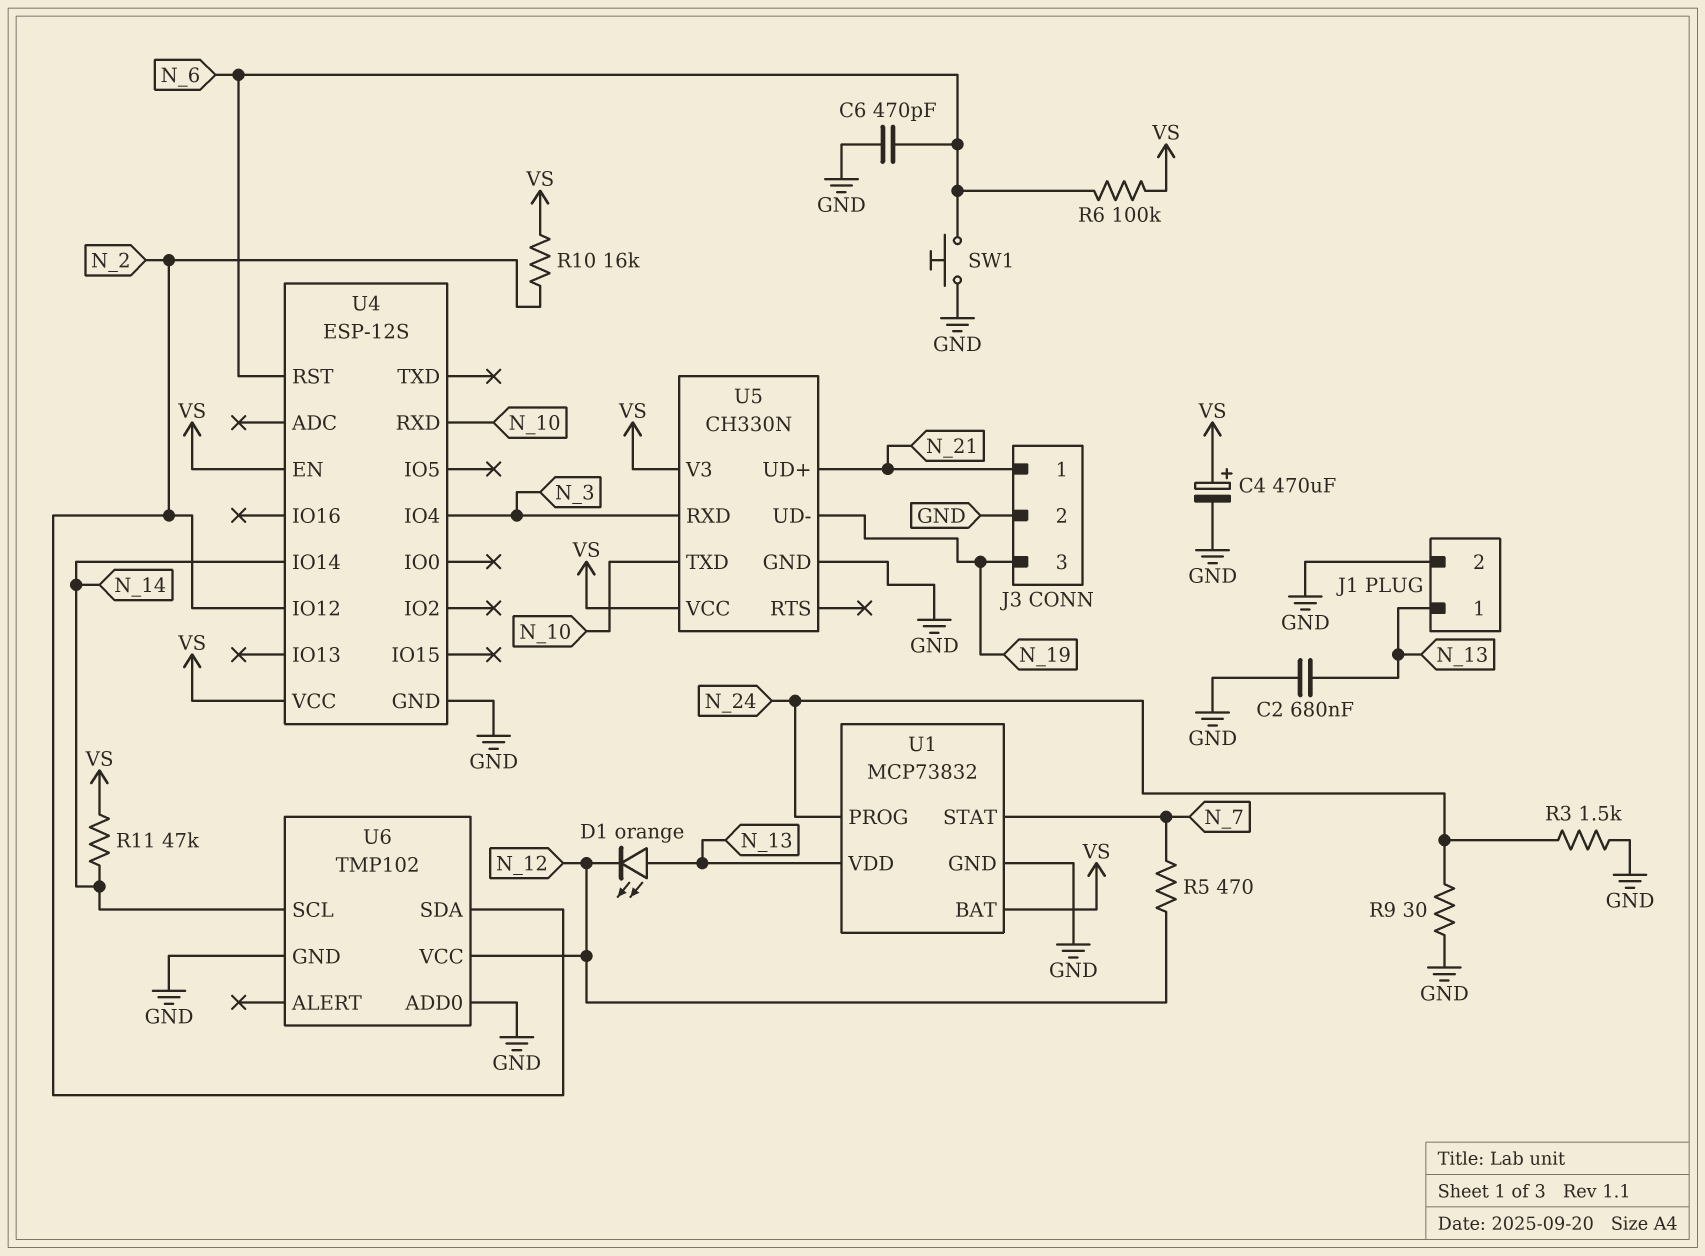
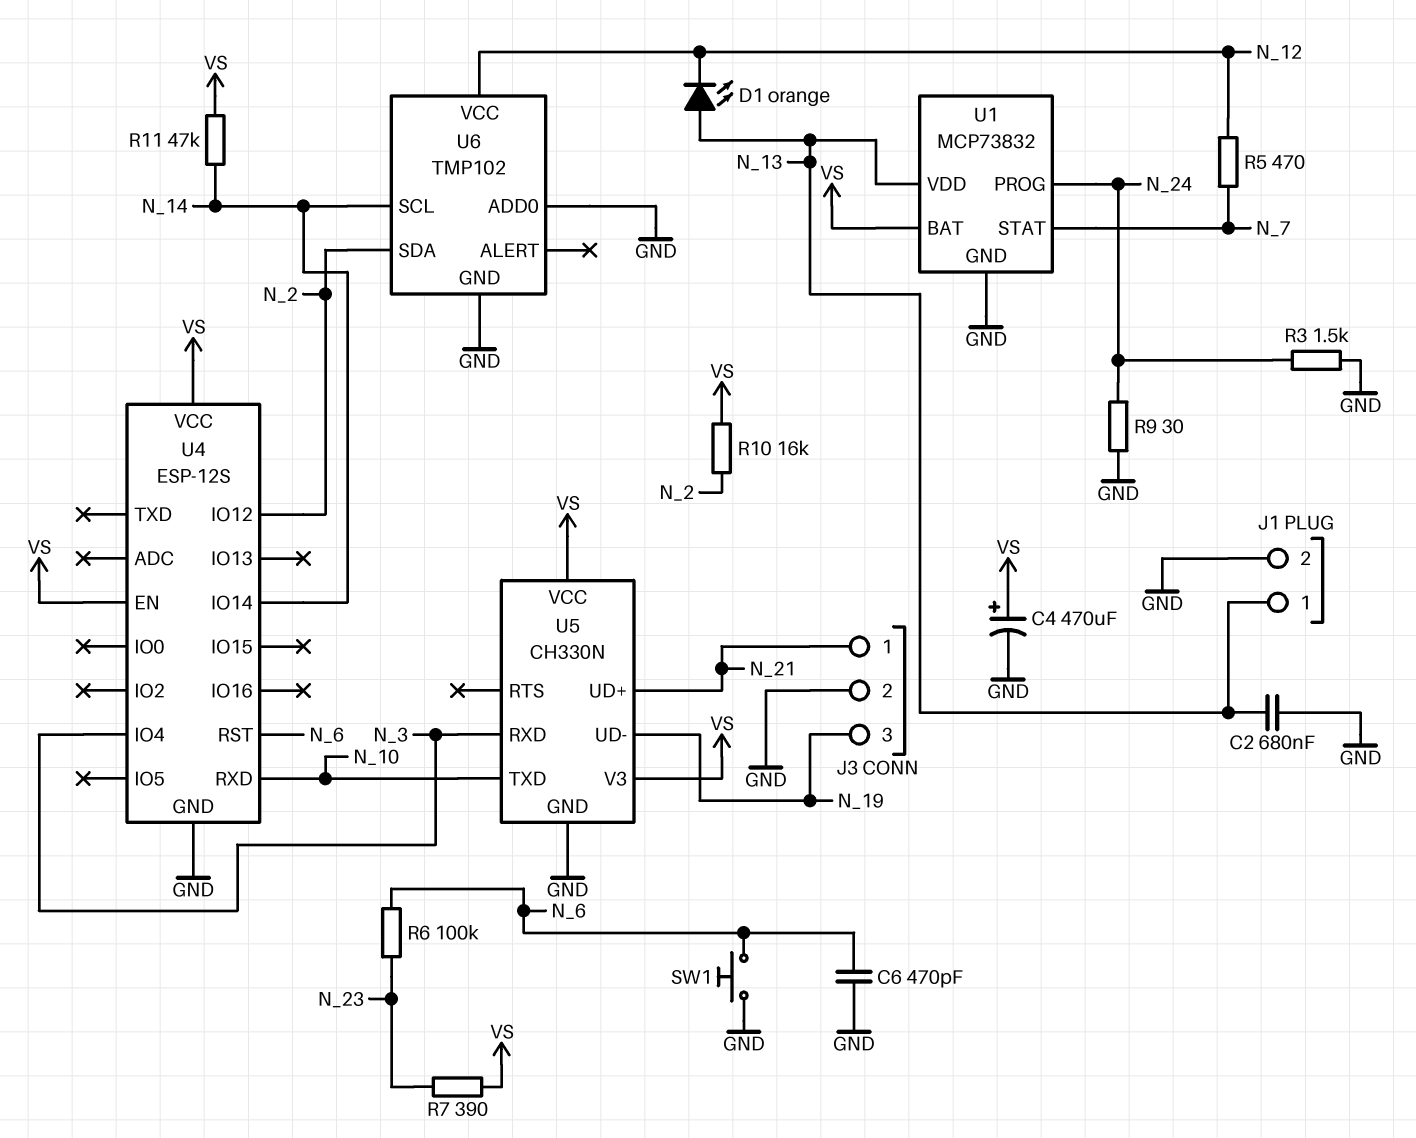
R6: 100k (N_6, VS) -> 100k (N_6, N_23)
R7: none -> 390 (N_23, VS)

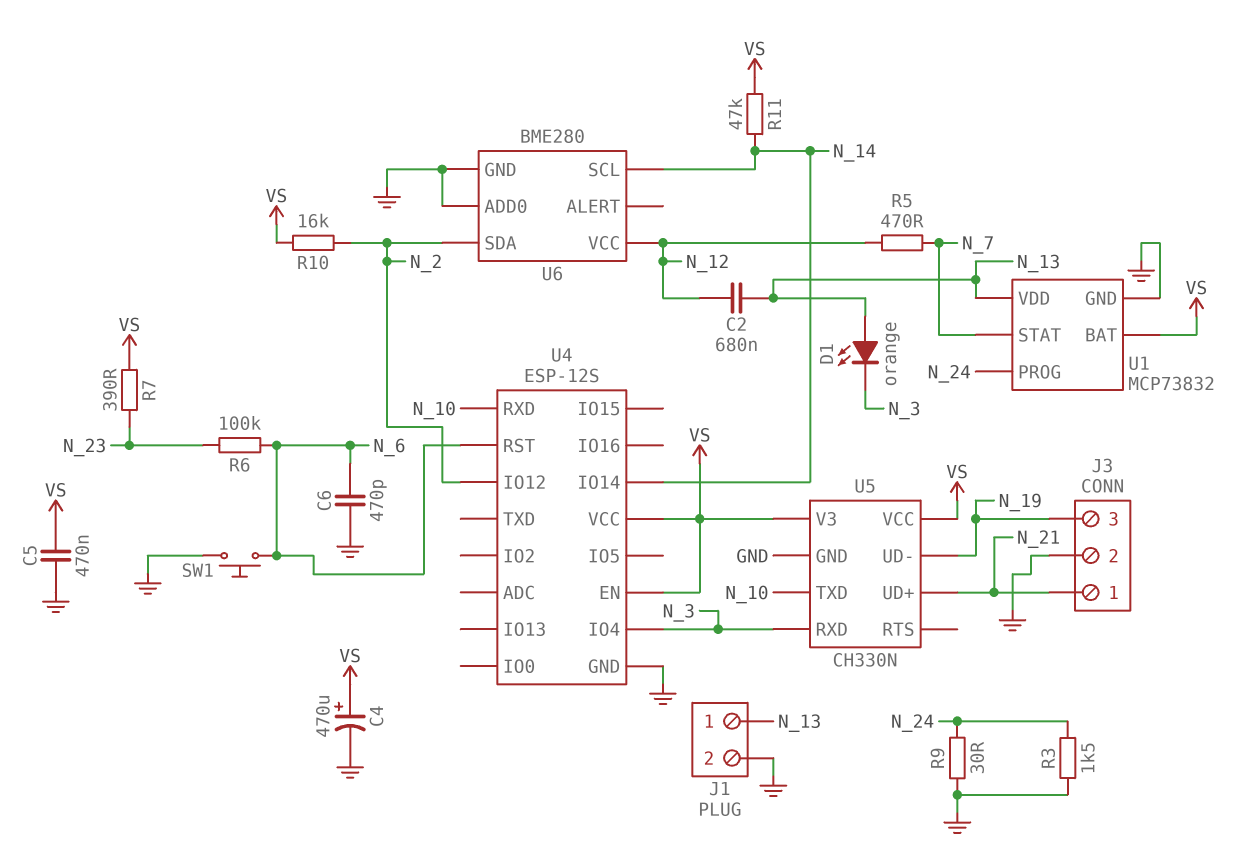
C2: 680nF (GND, N_13) -> 680nF (N_12, N_13)
C5: none -> 470nF (GND, VS)
D1: LED orange (A N_13, K N_12) -> LED orange (A N_13, K N_3)
U6: TMP102 -> BME280

